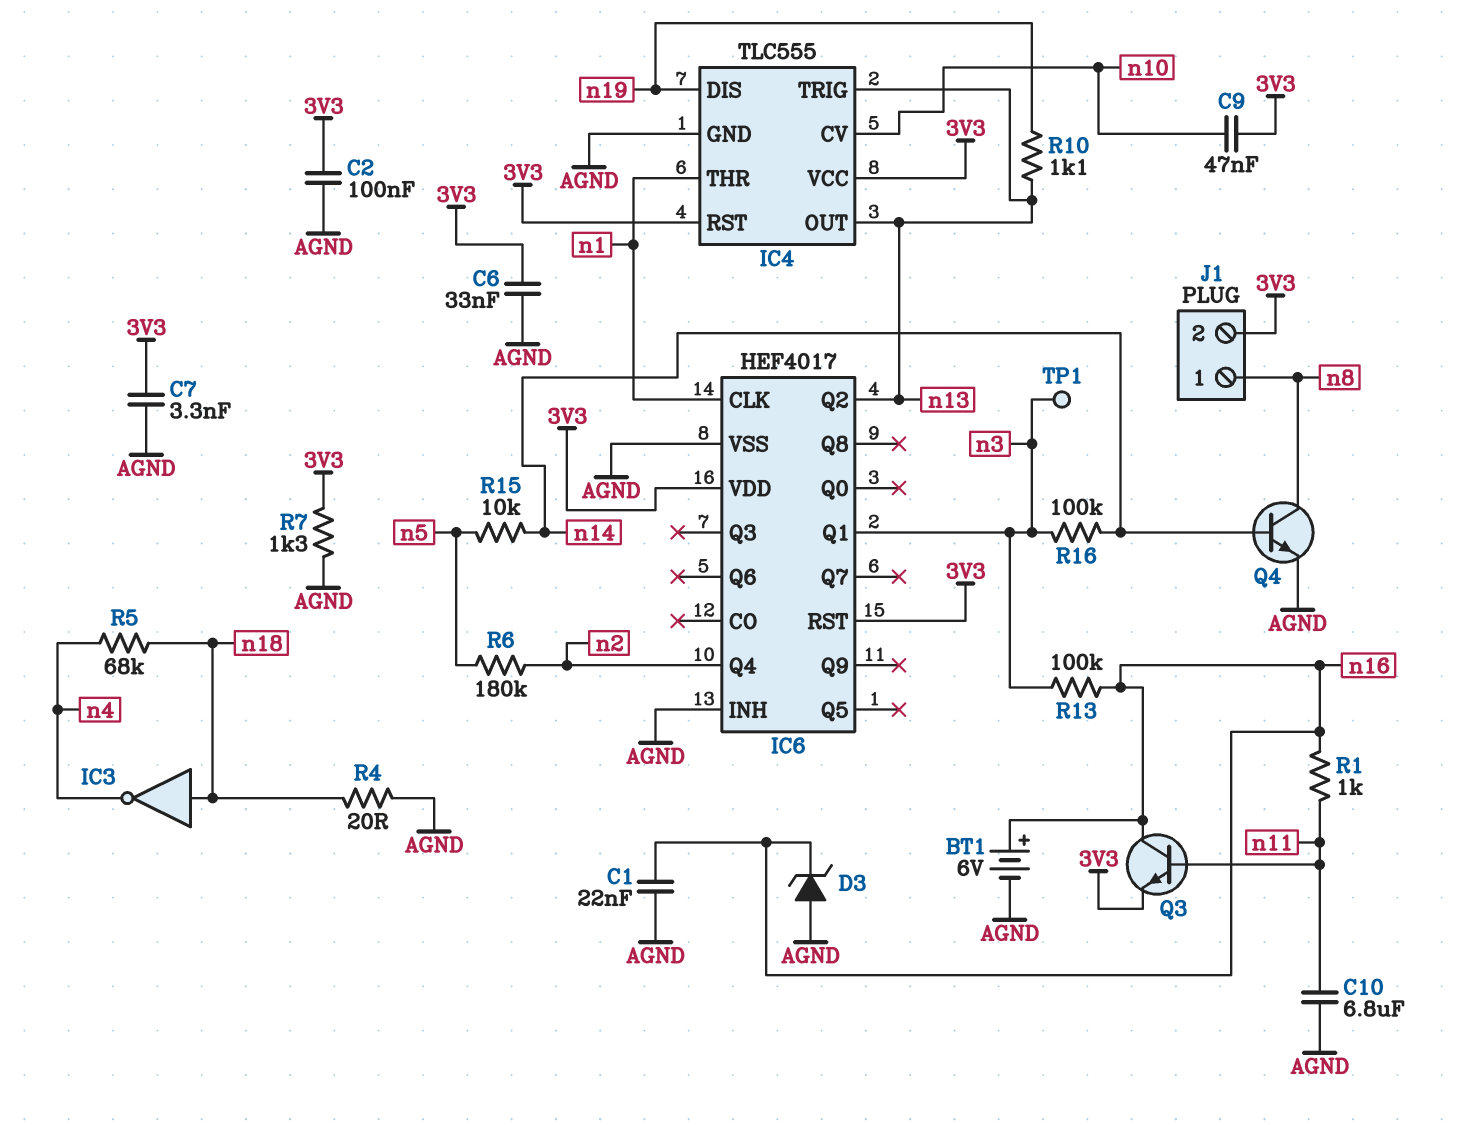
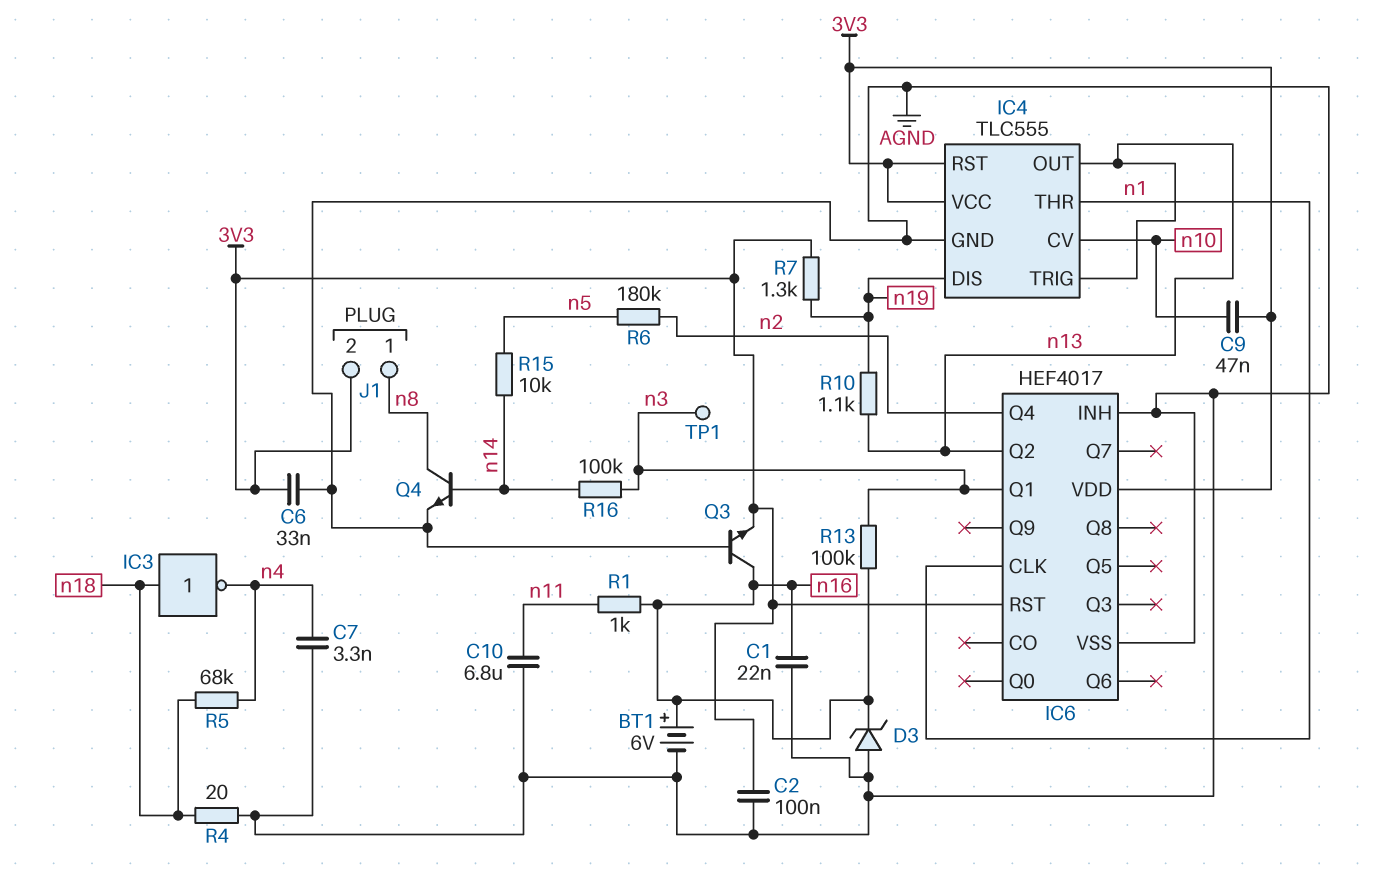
C7: 3.3nF (3V3, AGND) -> 3.3nF (AGND, n4)
Q3: NPN (B n11, C n16, E 3V3) -> NPN (B AGND, C n16, E 3V3)
R7: 1.3k (3V3, AGND) -> 1.3k (3V3, n19)

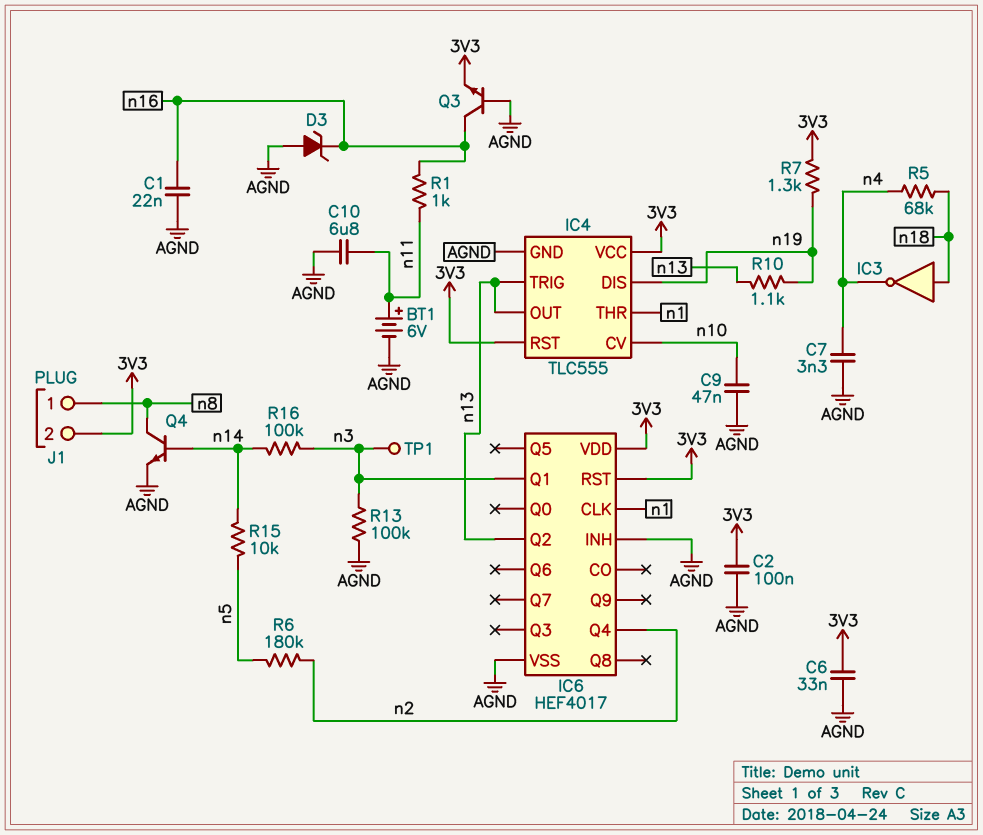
BT1: 6V (plus n16, minus AGND) -> 6V (plus n11, minus AGND)
C9: 47nF (3V3, n10) -> 47nF (AGND, n10)
R4: 20 (AGND, n18) -> none
R13: 100k (n3, n16) -> 100k (AGND, n3)

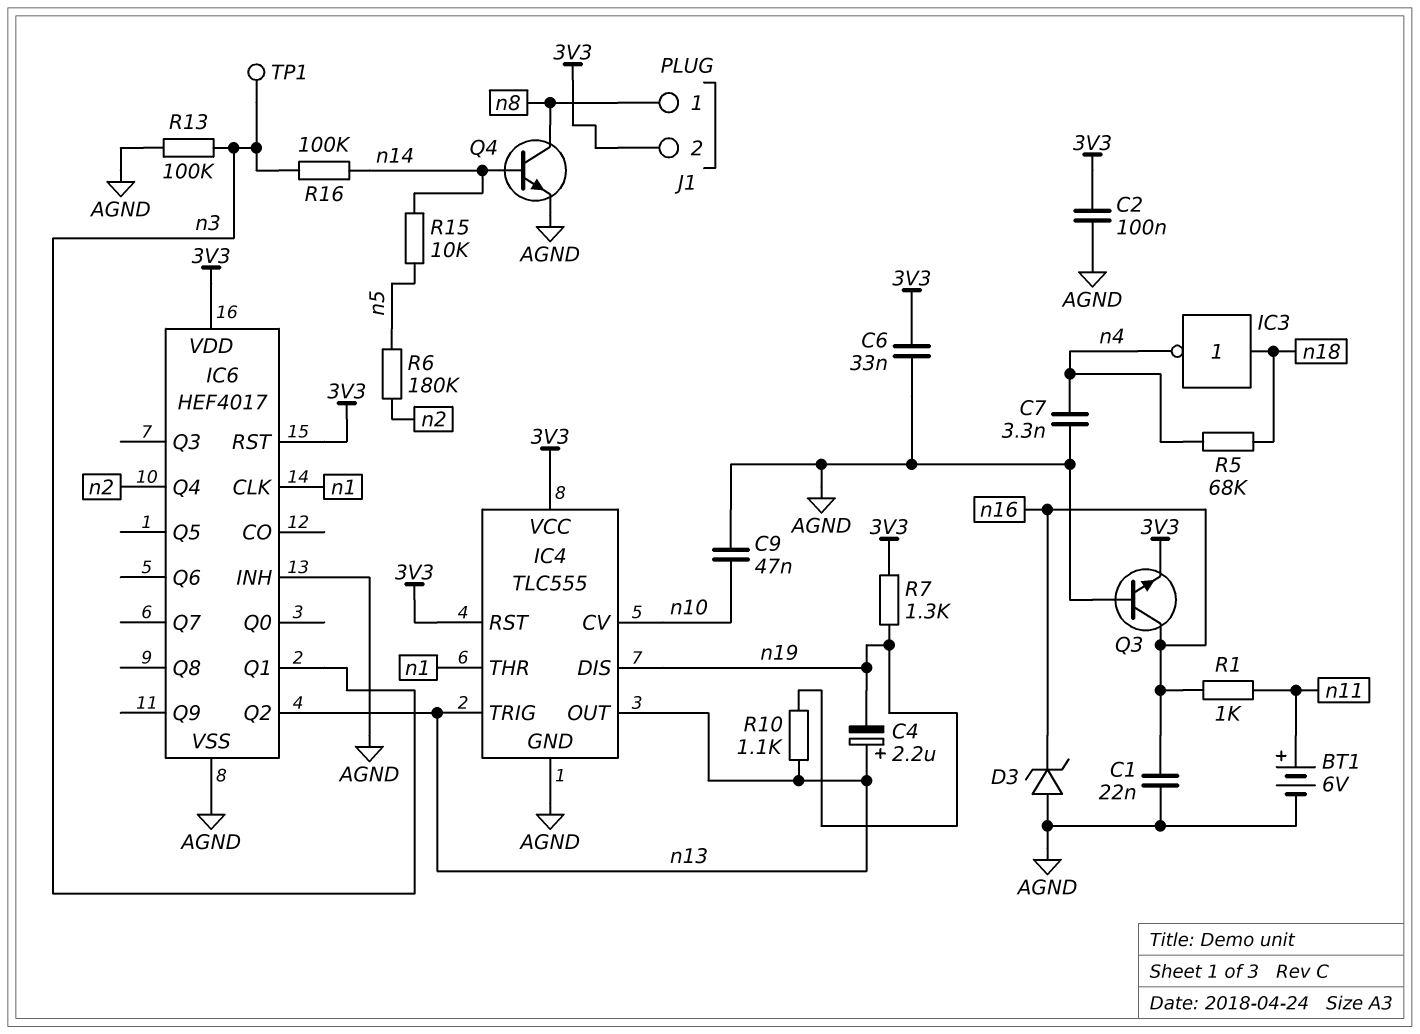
C4: none -> 2.2uF (plus n13, minus n19)
C10: 6.8uF (AGND, n11) -> none

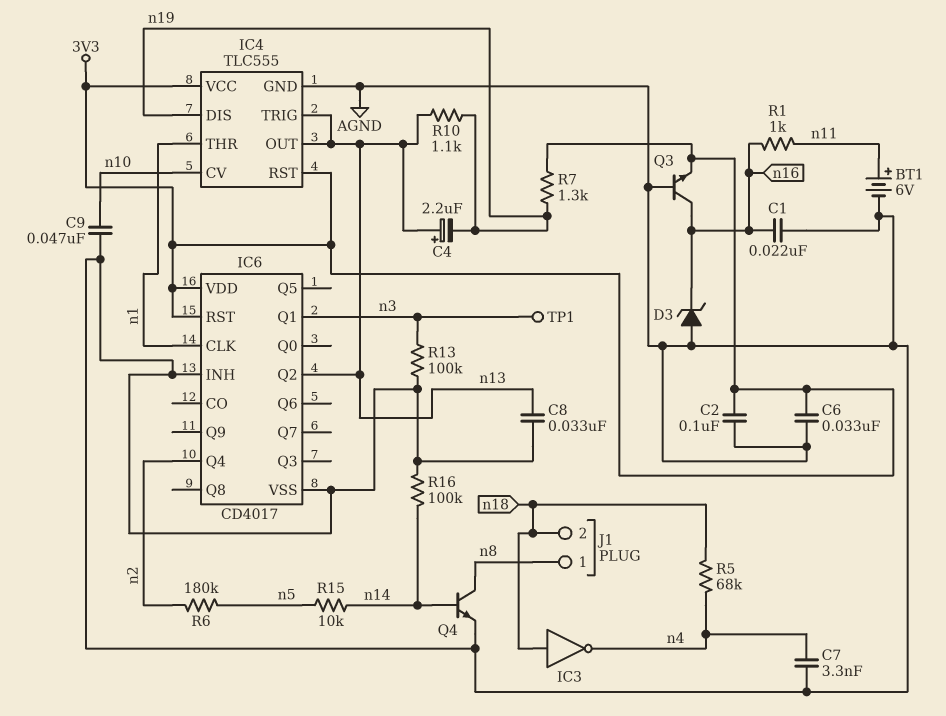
C8: none -> 33nF (AGND, n13)
IC6: HEF4017 -> CD4017
J1 pin 2: 3V3 -> n18
R16: 100k (n3, n14) -> 100k (AGND, n14)

